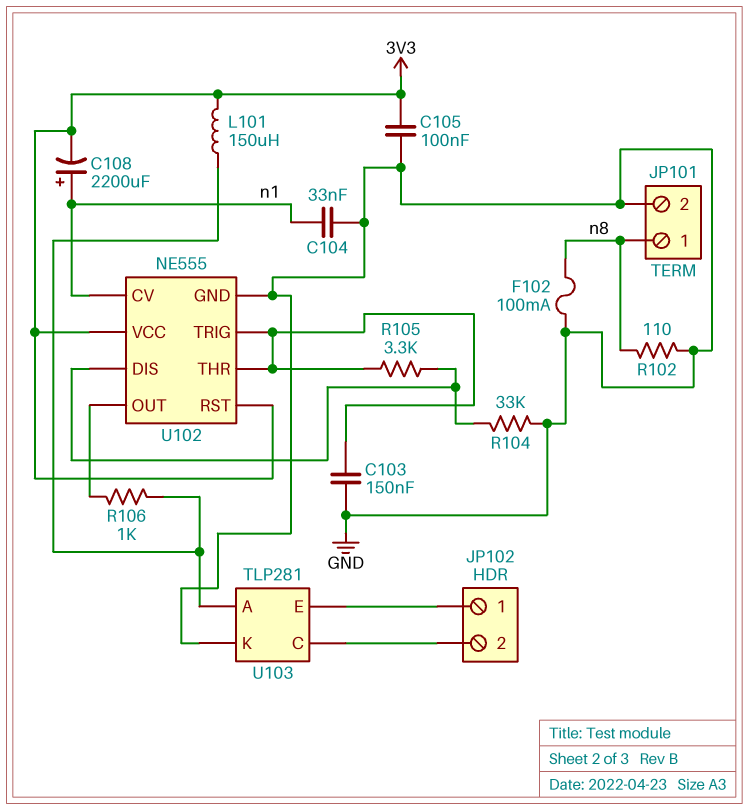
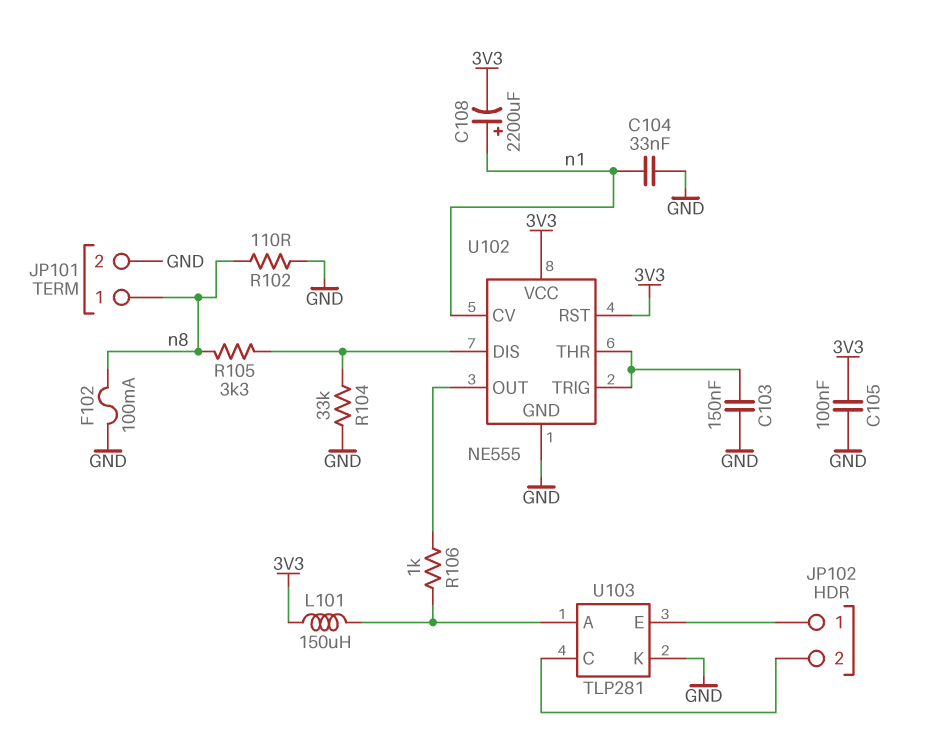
R105: 3.3k (U102/DIS, U102/THR) -> 3.3k (U102/DIS, n8)

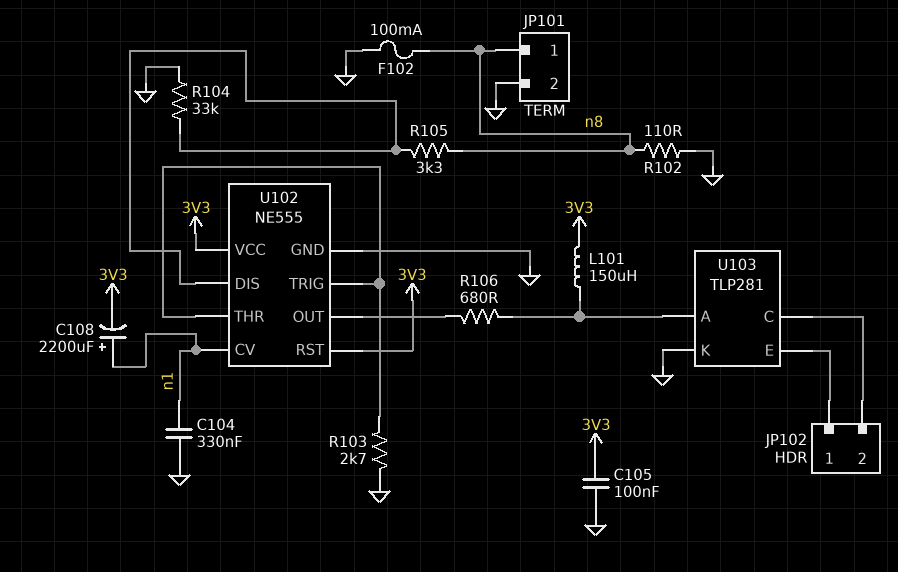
C103: 150nF (GND, U102/THR) -> none
C104: 33nF (GND, n1) -> 330nF (GND, n1)
R103: none -> 2.7k (GND, U102/THR)
R106: 1k (U102/OUT, U103/A) -> 680 (U102/OUT, U103/A)

